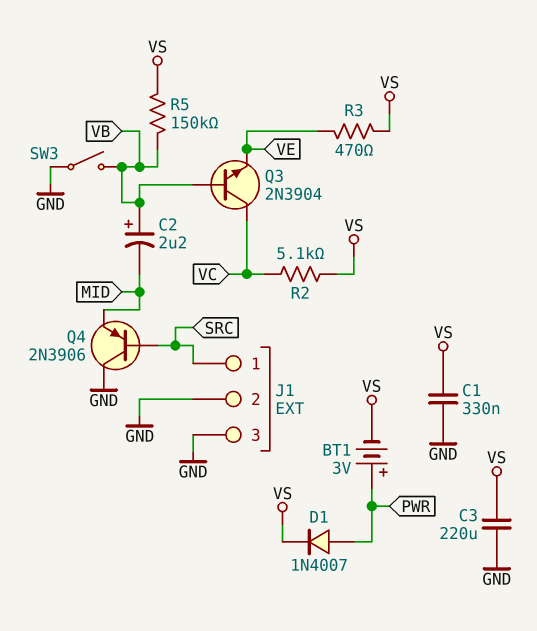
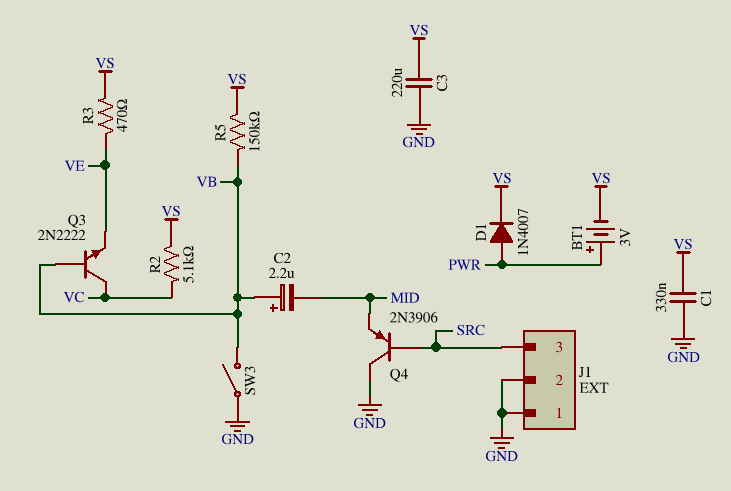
J1 pin 1: SRC -> GND
J1 pin 3: GND -> SRC
Q3: NPN 2N3904 (B VB, C VC, E VE) -> NPN 2N2222 (B VB, C VC, E VE)

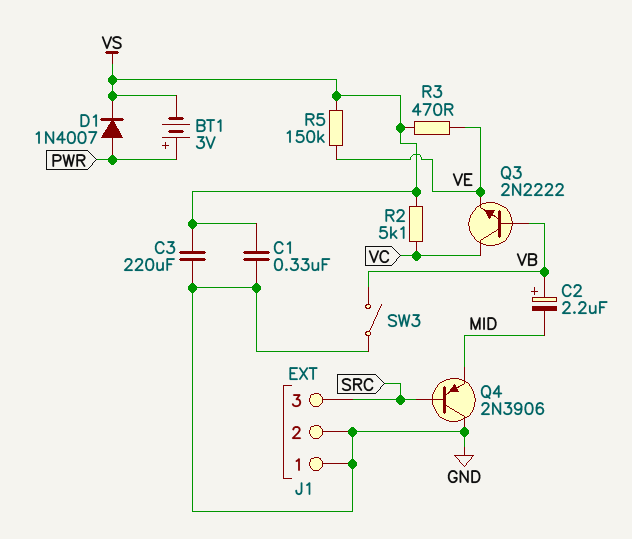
R5: 150k (VB, VS) -> 150k (VE, VS)

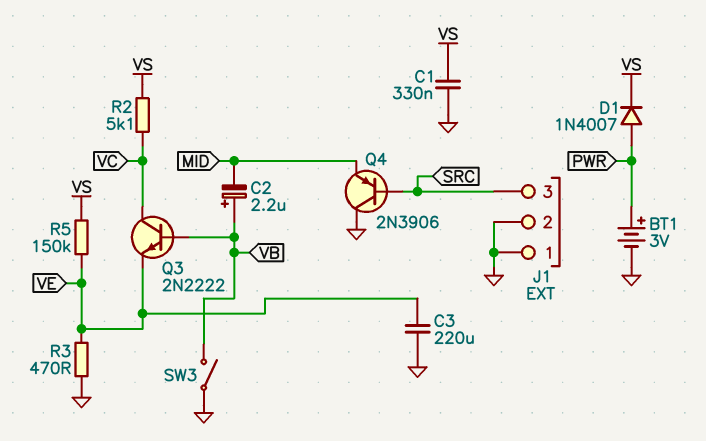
BT1: 3V (plus PWR, minus VS) -> 3V (plus PWR, minus GND)
C3: 220uF (GND, VS) -> 220uF (GND, VE)
R3: 470 (VE, VS) -> 470 (GND, VE)

